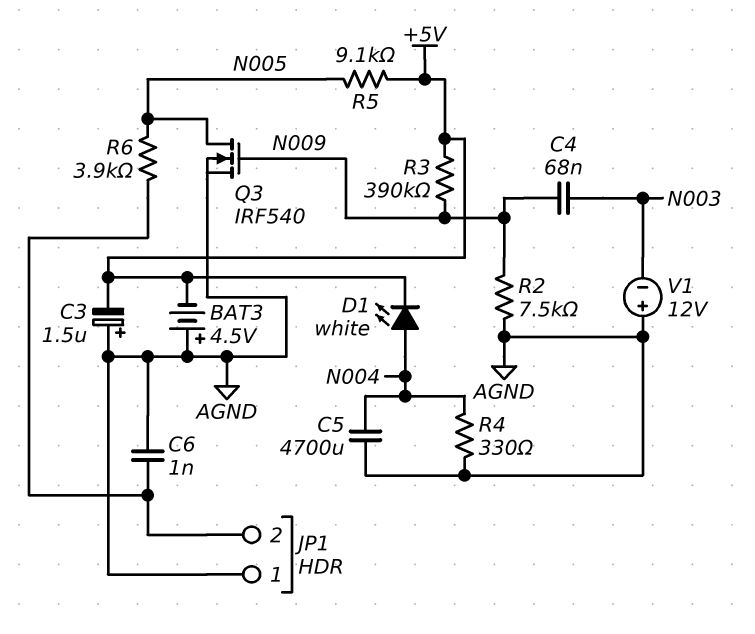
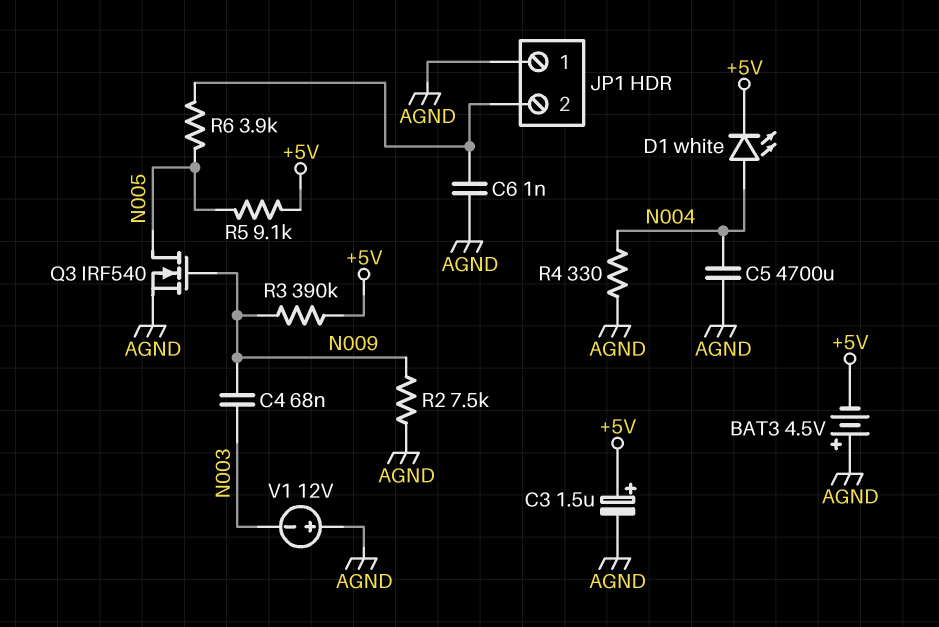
C3: 1.5uF (plus AGND, minus +5V) -> 1.5uF (plus +5V, minus AGND)

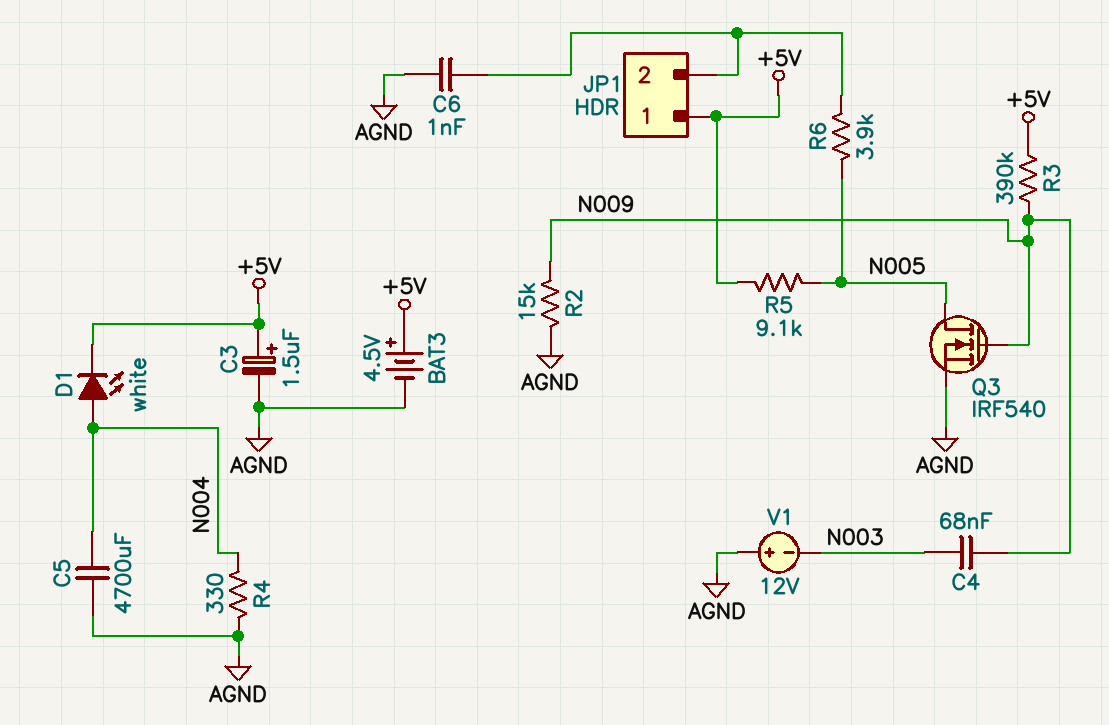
BAT3: 4.5V (plus AGND, minus +5V) -> 4.5V (plus +5V, minus AGND)
JP1 pin 1: AGND -> +5V
R2: 7.5k (AGND, N009) -> 15k (AGND, N009)

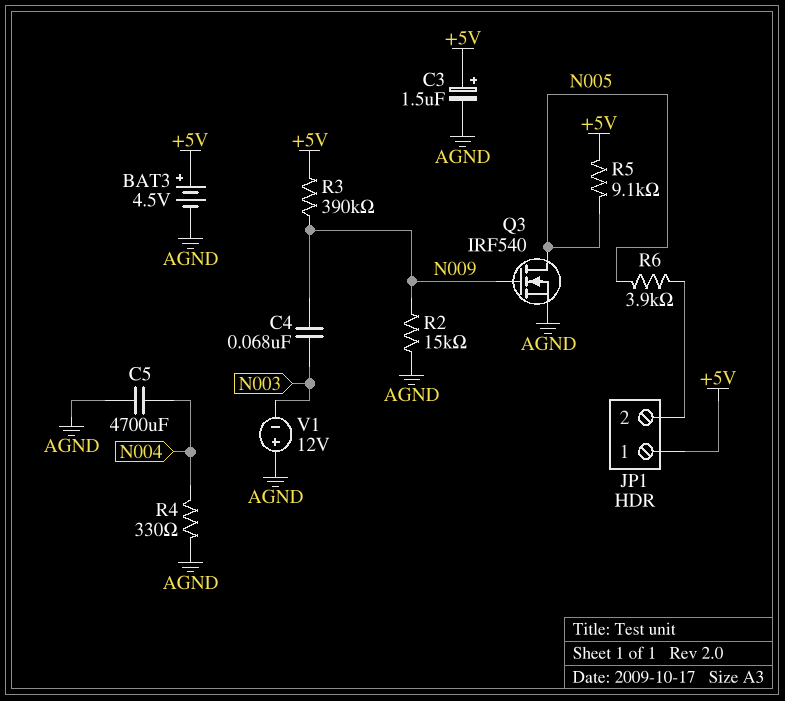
C6: 1nF (AGND, JP1/2) -> none
D1: LED white (A N004, K +5V) -> none

